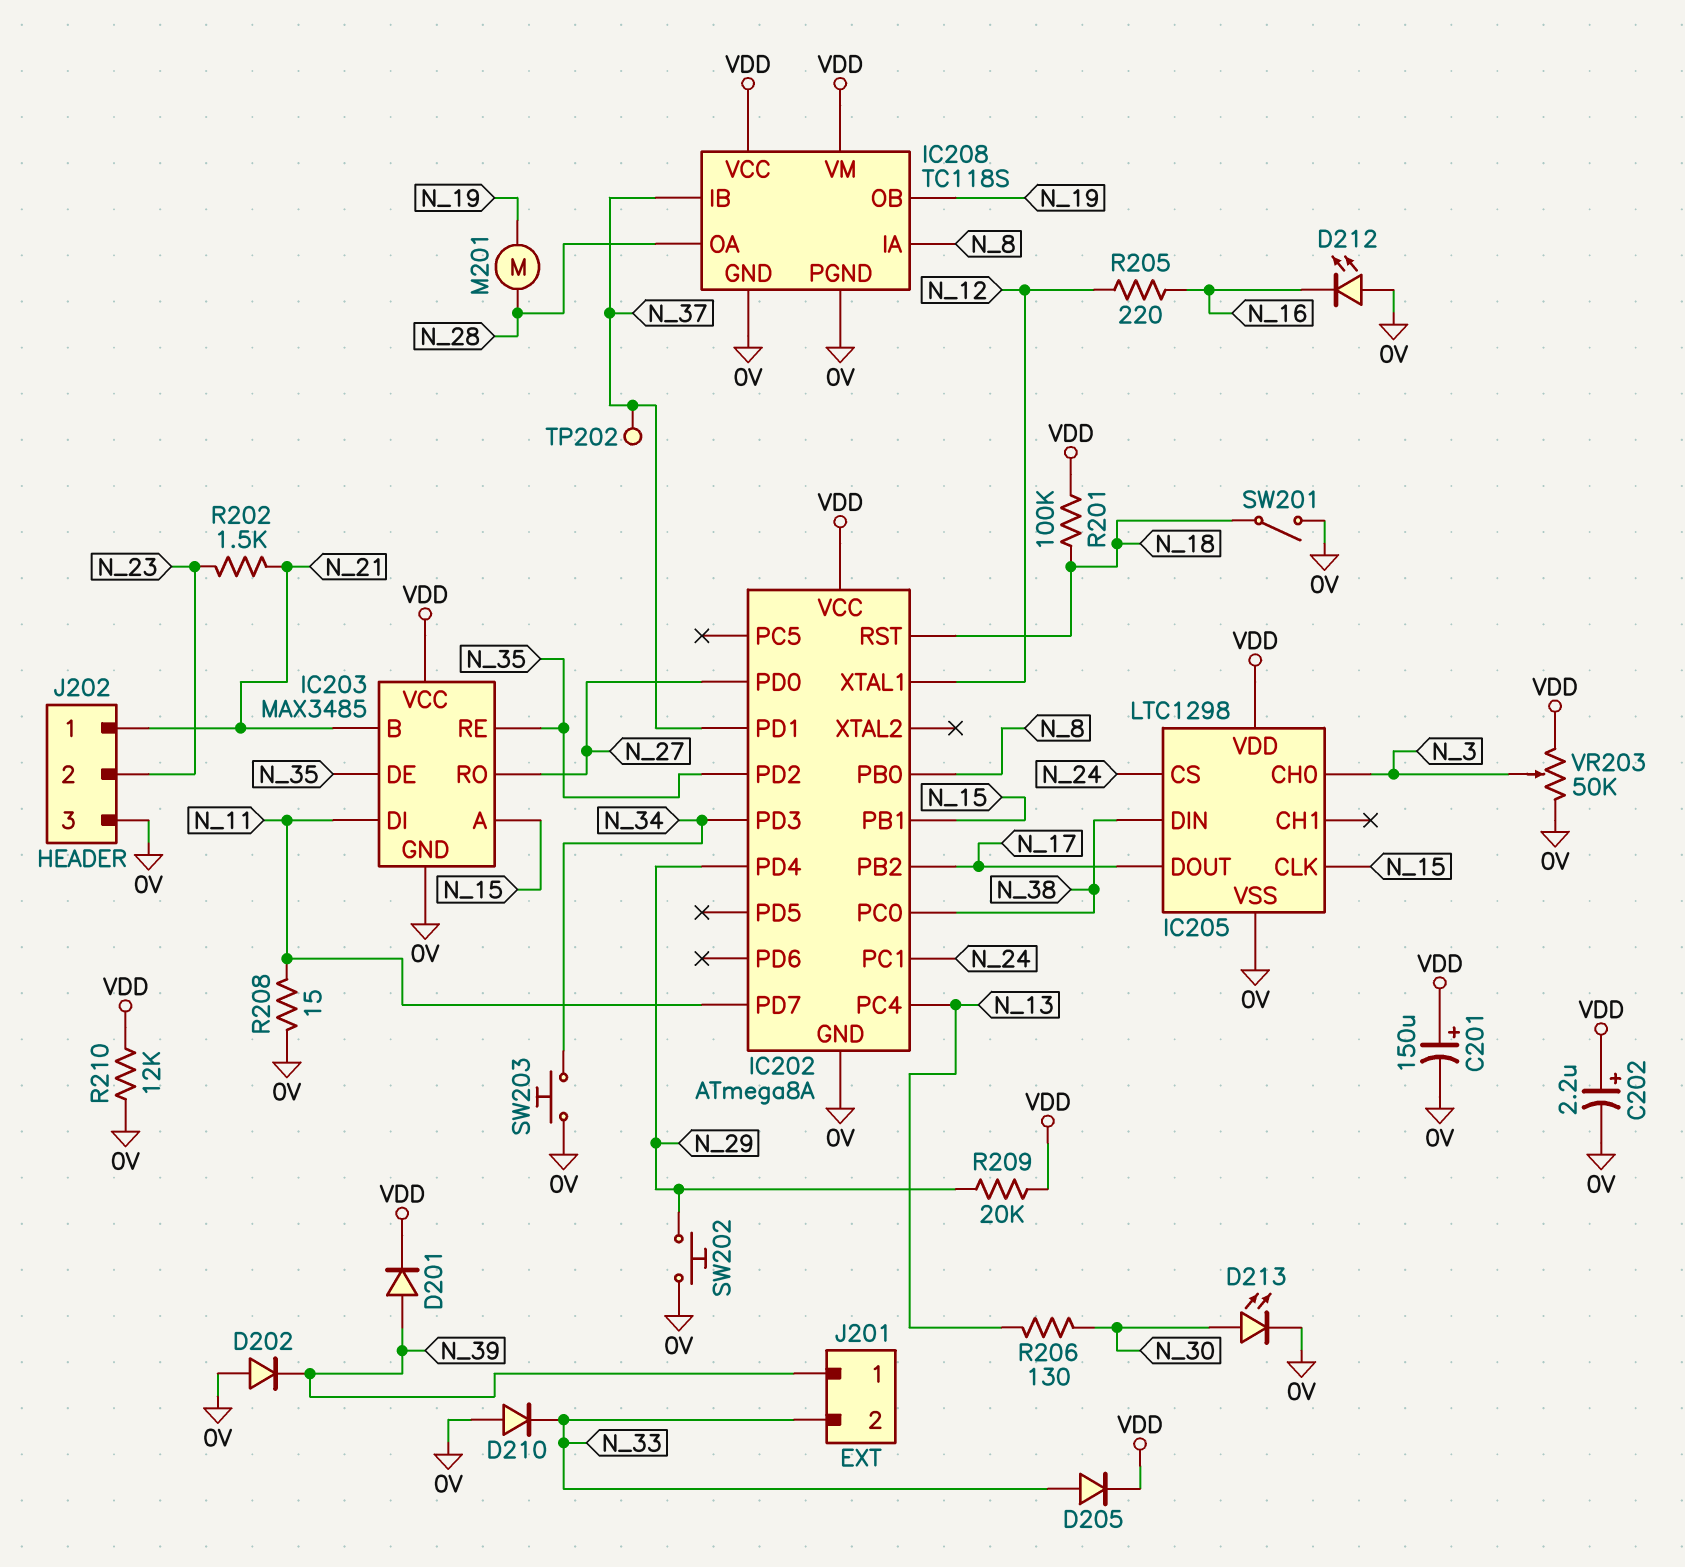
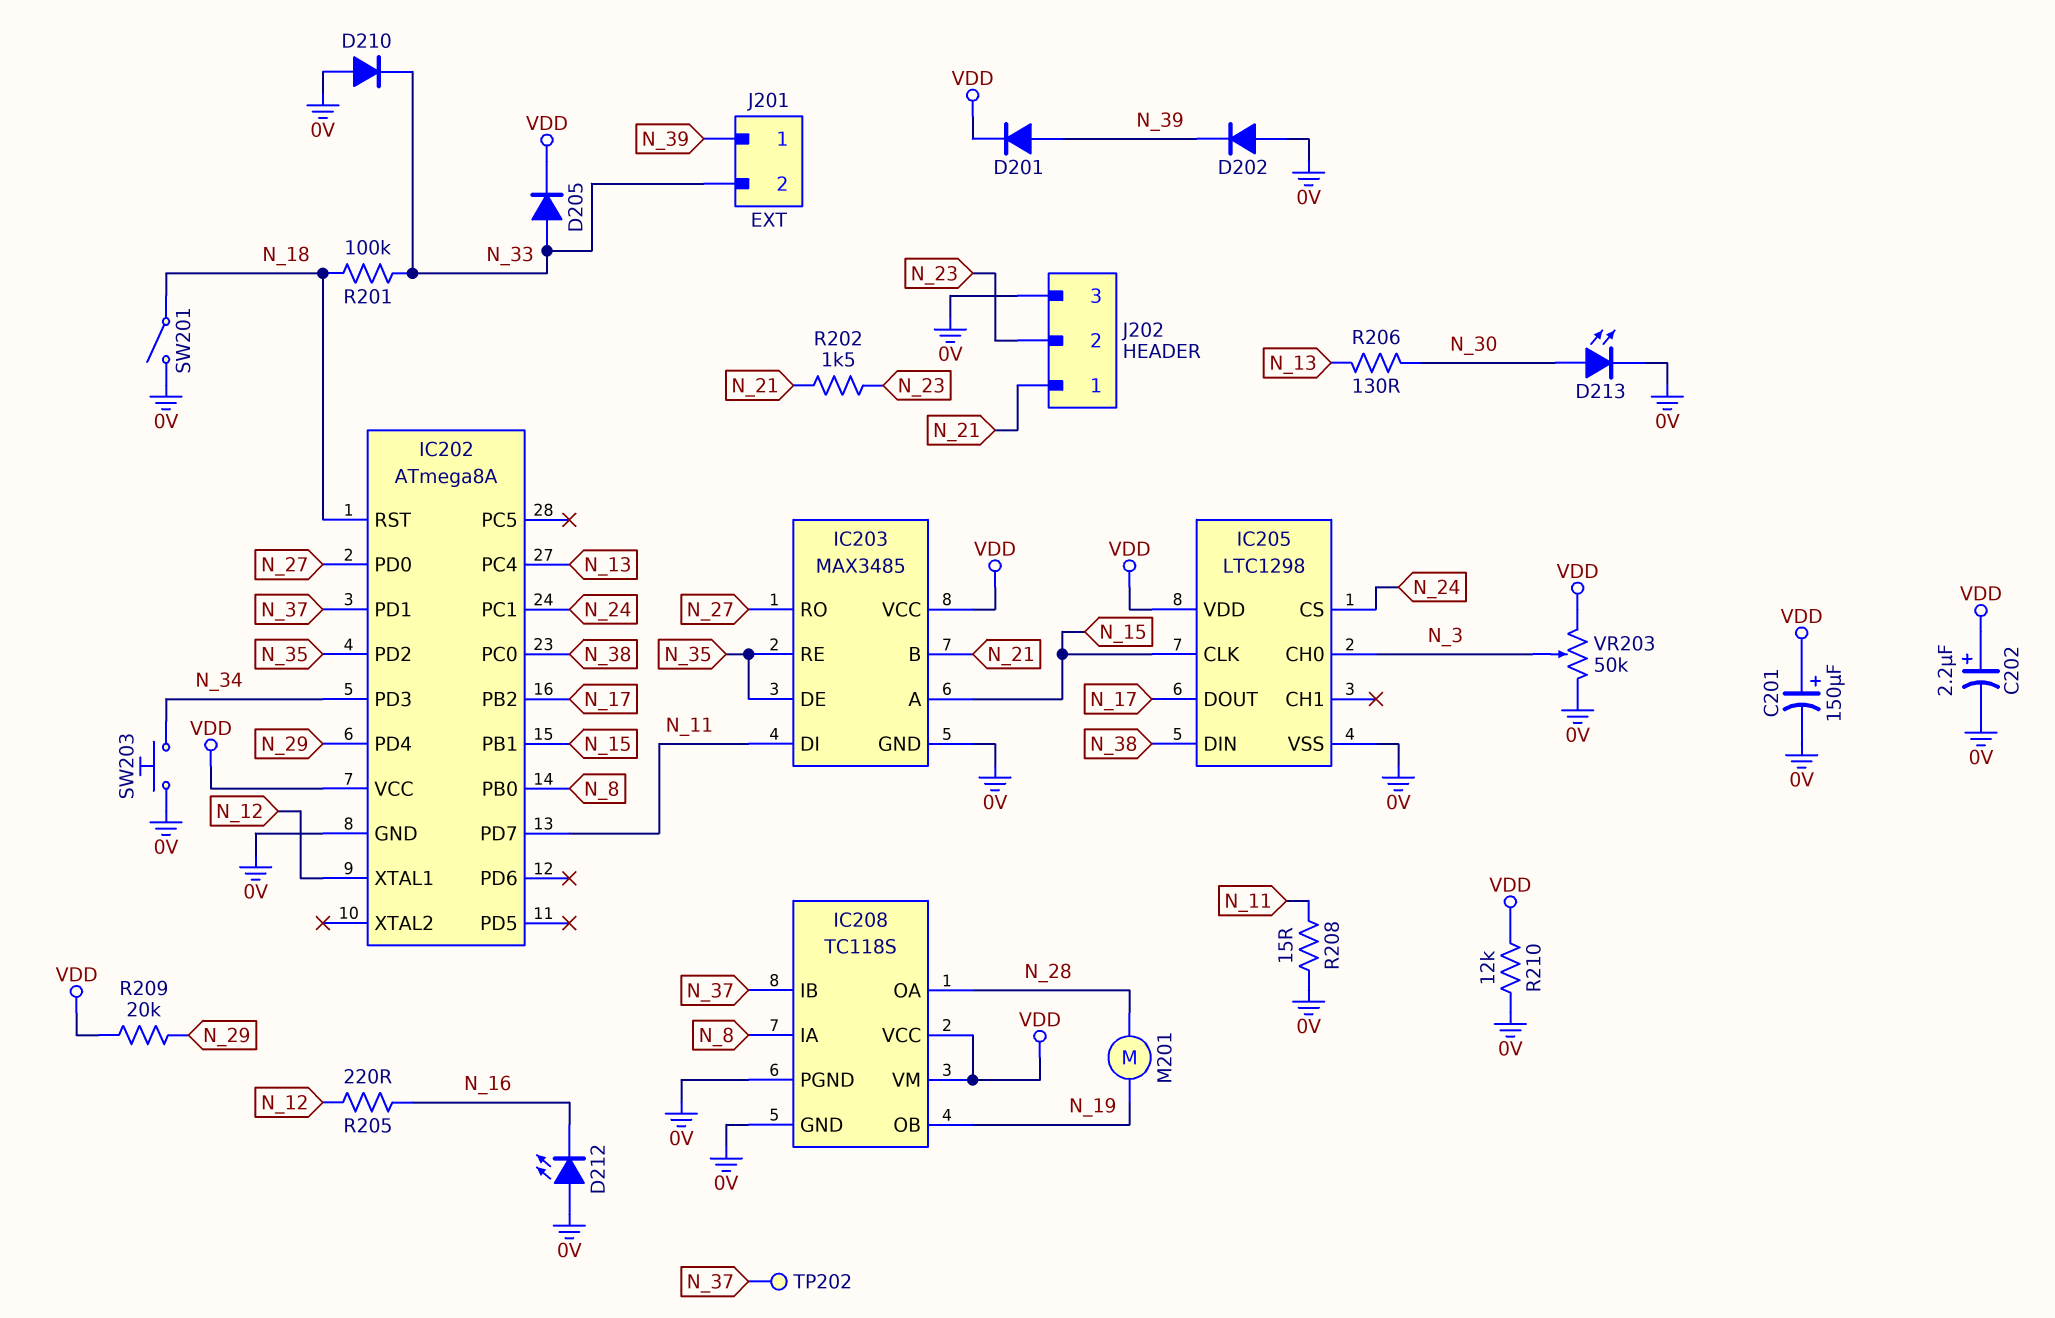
R201: 100k (N_18, VDD) -> 100k (N_18, N_33)
SW202: button (0V, N_29) -> none

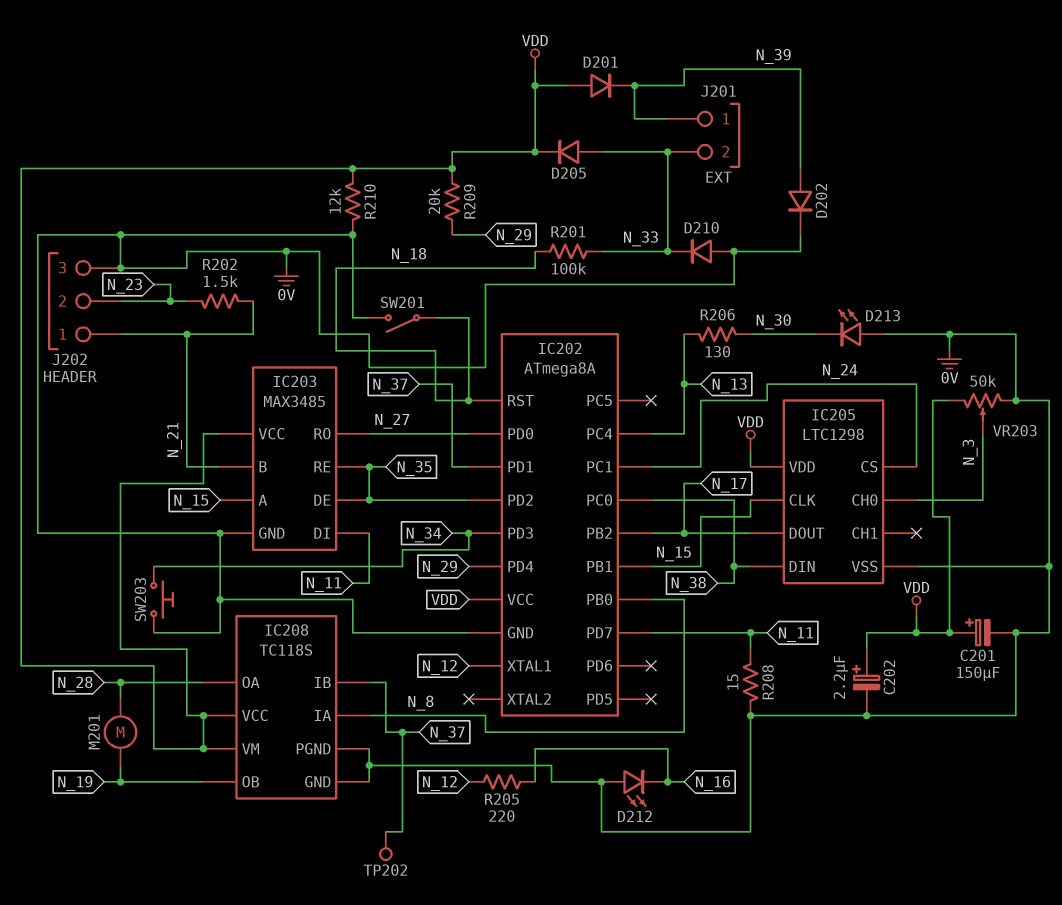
D201: diode (A N_39, K VDD) -> diode (A VDD, K N_39)
D202: diode (A 0V, K N_39) -> diode (A N_39, K 0V)
D213: LED (A N_30, K 0V) -> LED (A 0V, K N_30)

